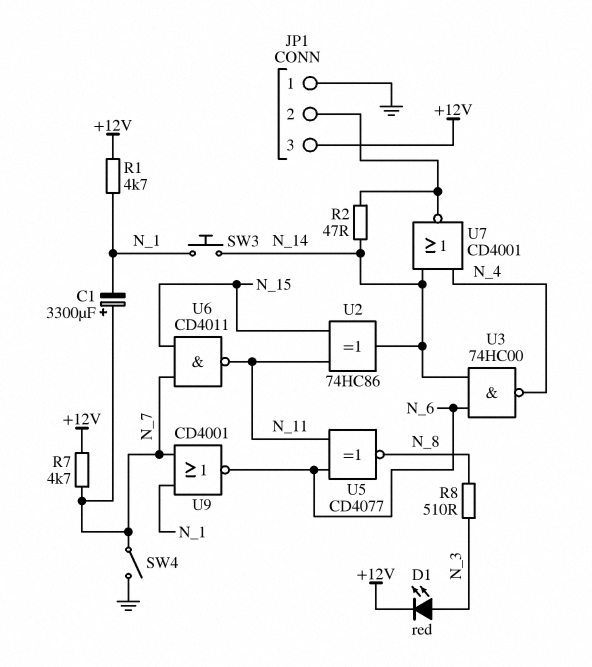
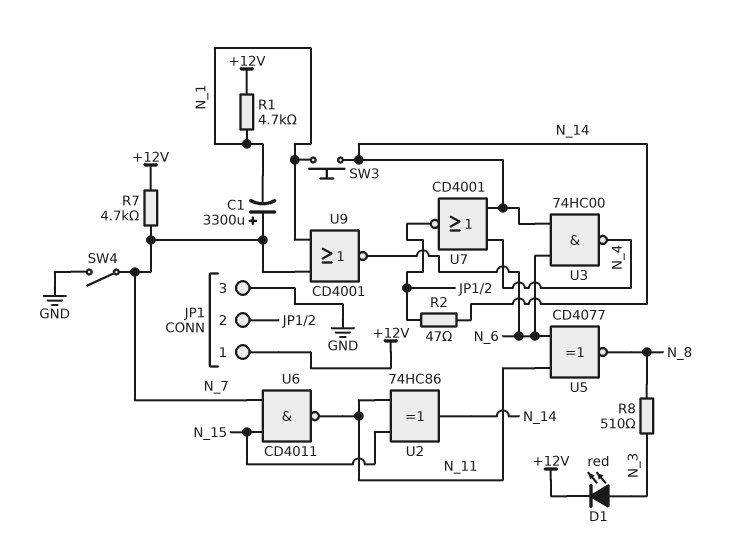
JP1 pin 1: GND -> +12V
JP1 pin 3: +12V -> GND

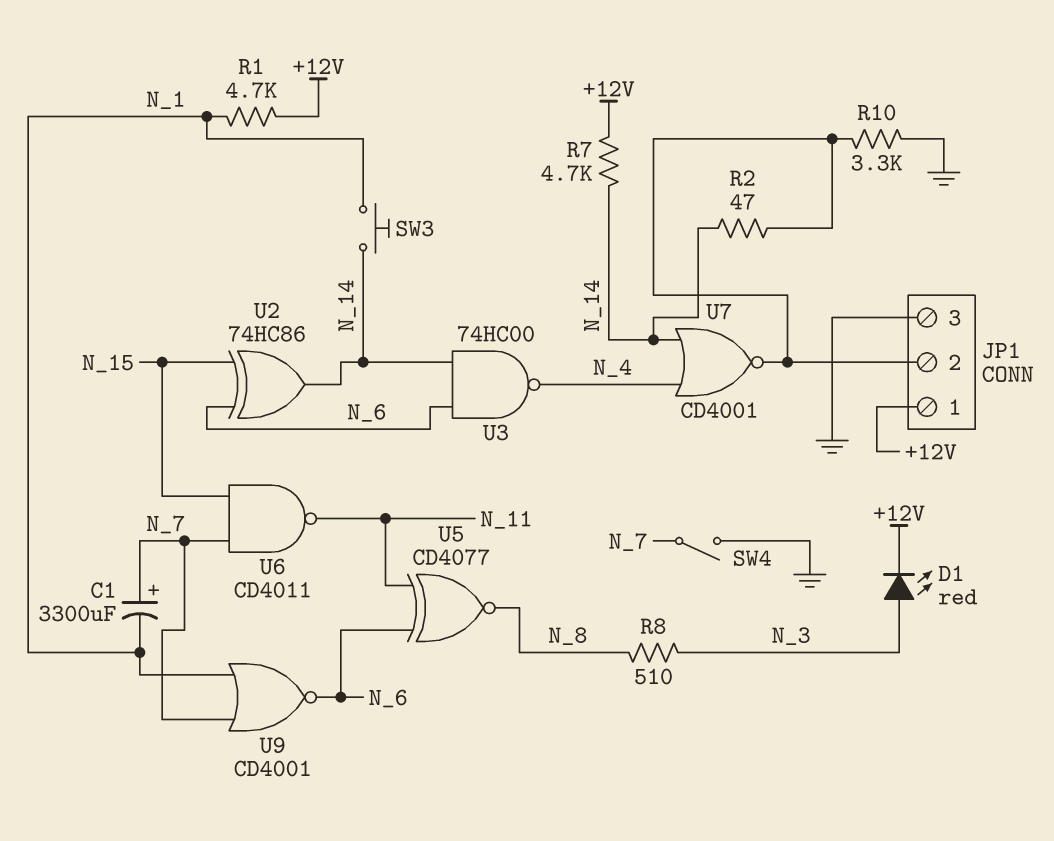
R7: 4.7k (+12V, N_7) -> 4.7k (+12V, N_14)
R10: none -> 3.3k (GND, JP1/2)
U2: XOR 74HC86 (in N_11, in N_15, out N_14) -> XOR 74HC86 (in N_6, in N_15, out N_14)

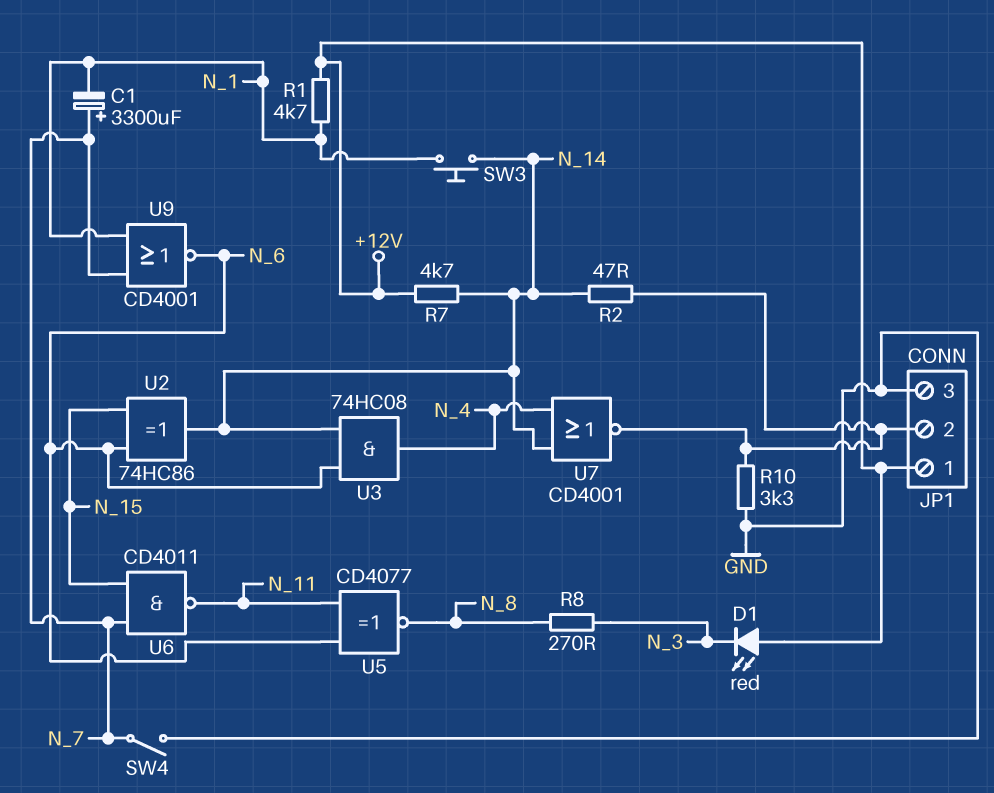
D1: LED red (A N_3, K +12V) -> LED red (A +12V, K N_3)
R8: 510 (N_3, N_8) -> 270 (N_3, N_8)
U3: NAND 74HC00 (in N_6, in N_14, out N_4) -> AND 74HC08 (in N_6, in N_14, out N_4)

